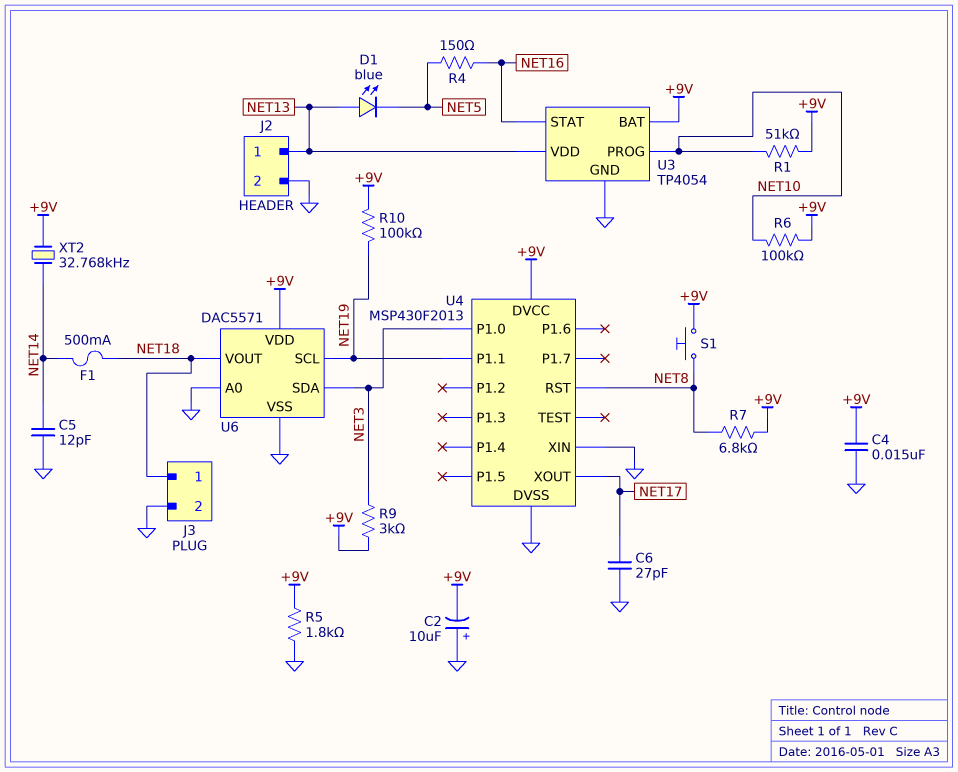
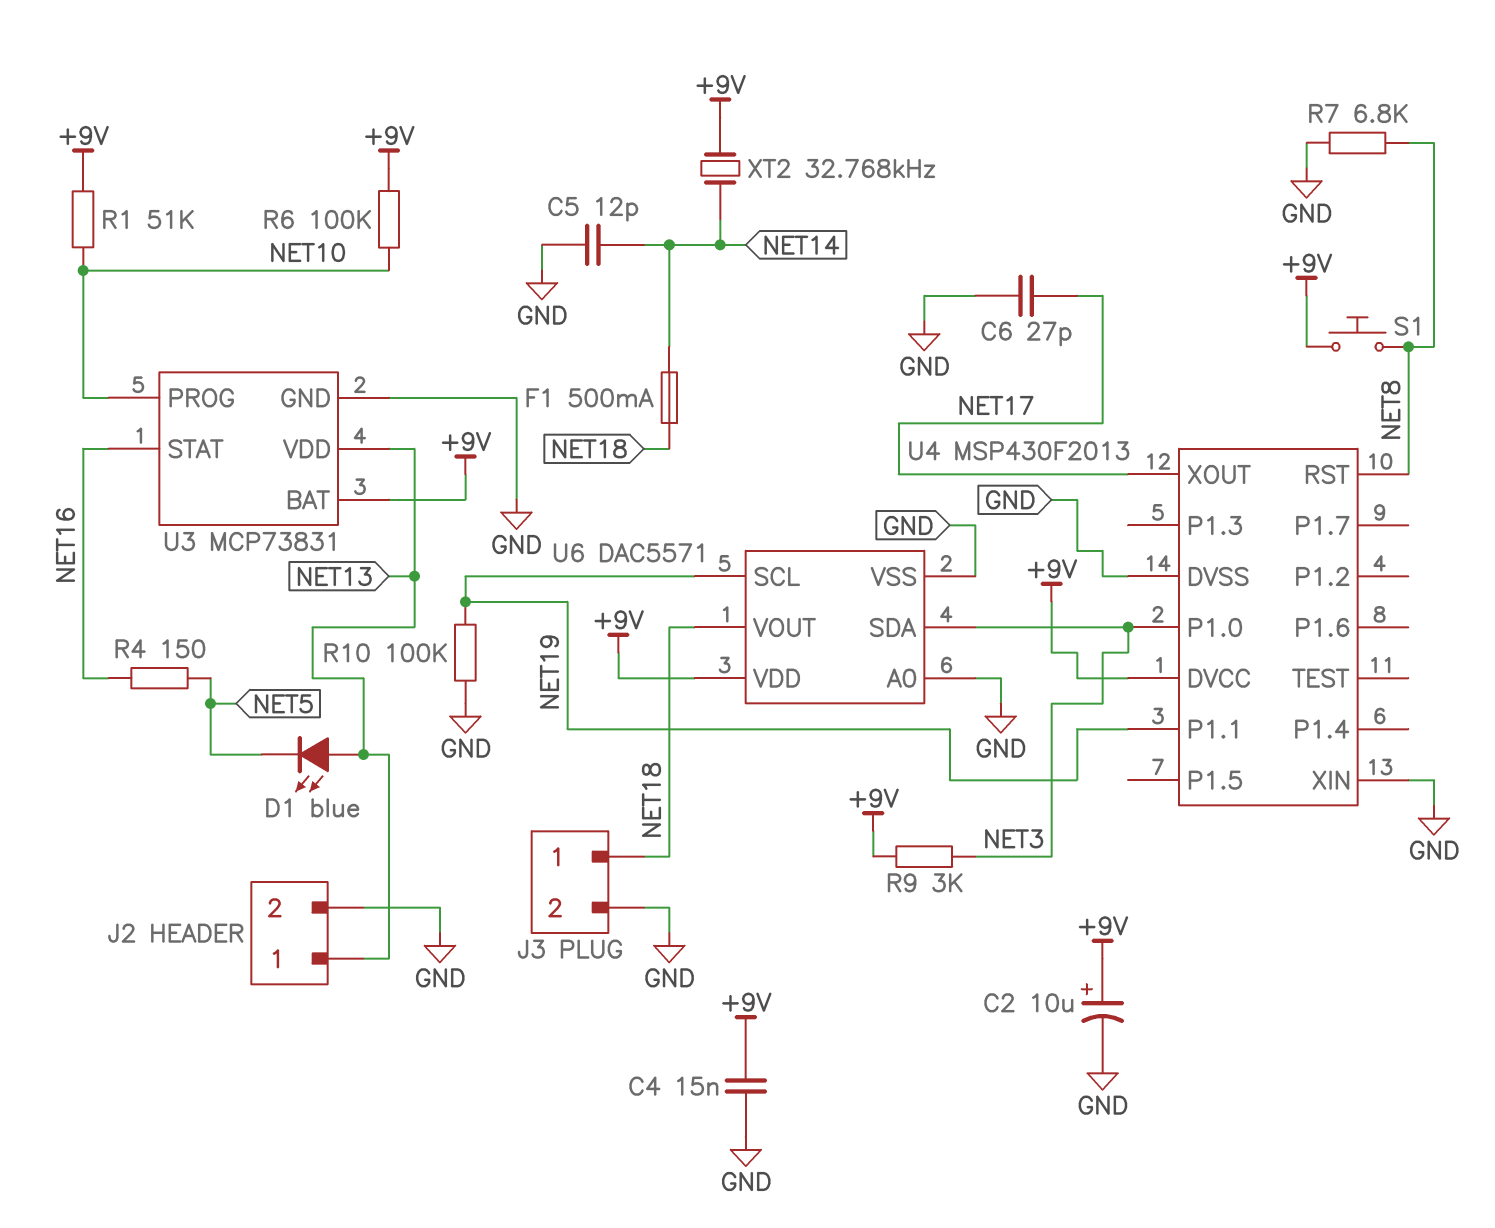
C2: 10uF (plus GND, minus +9V) -> 10uF (plus +9V, minus GND)
R5: 1.8k (+9V, GND) -> none
R7: 6.8k (+9V, NET8) -> 6.8k (GND, NET8)
R10: 100k (+9V, NET19) -> 100k (GND, NET19)
U3: TP4054 -> MCP73831

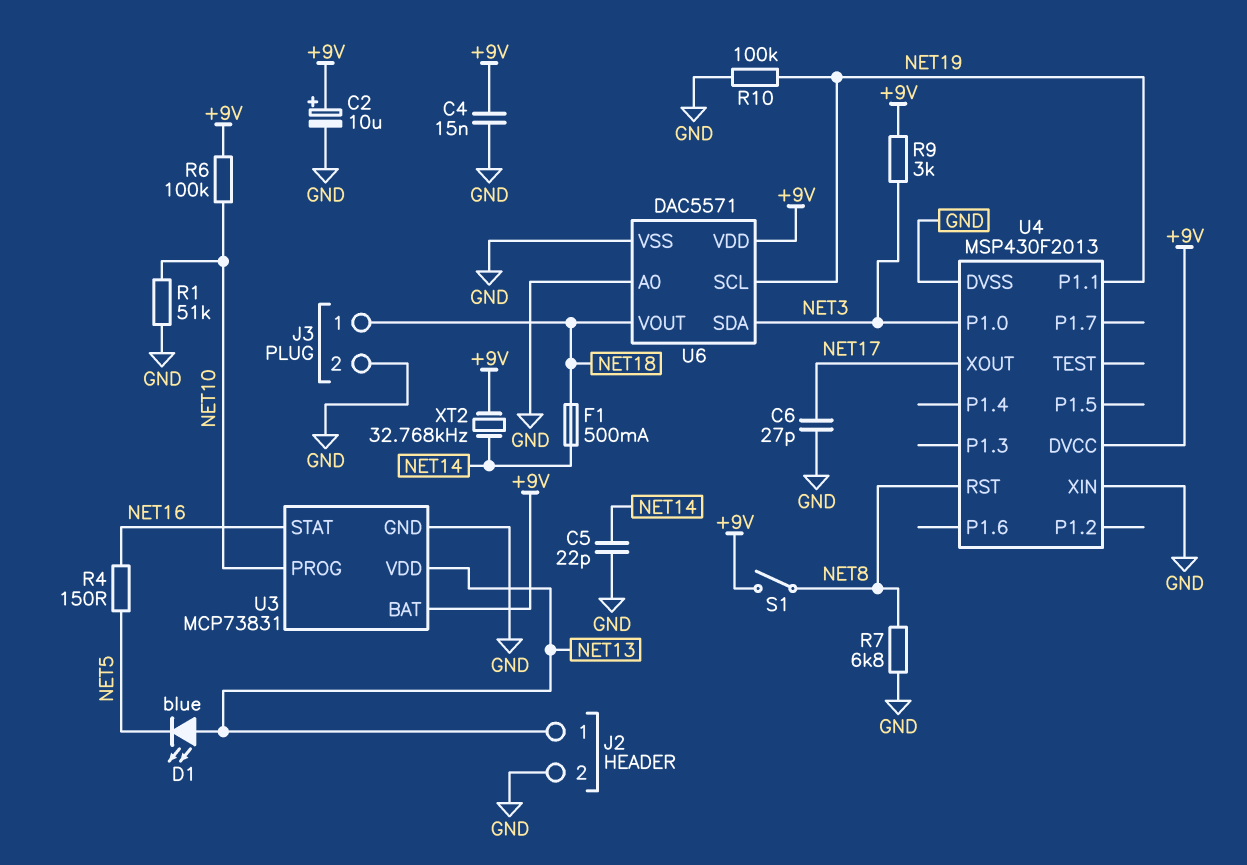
C5: 12pF (GND, NET14) -> 22pF (GND, NET14)
R1: 51k (+9V, NET10) -> 51k (GND, NET10)
S1: button (+9V, NET8) -> switch (+9V, NET8)

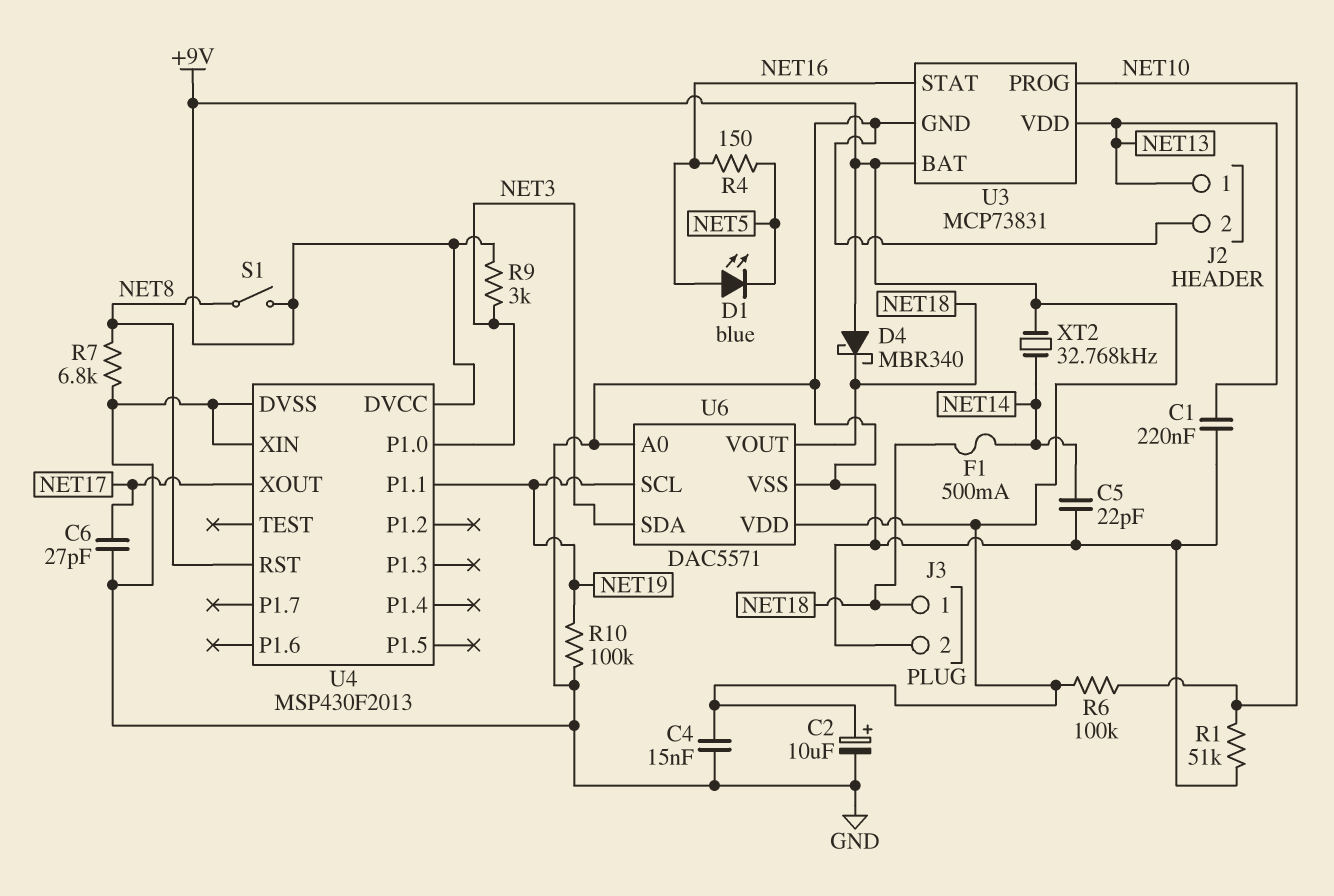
C1: none -> 220nF (GND, NET13)
D1: LED blue (A NET13, K NET5) -> LED blue (A NET16, K NET5)
D4: none -> schottky MBR340 (A +9V, K NET18)

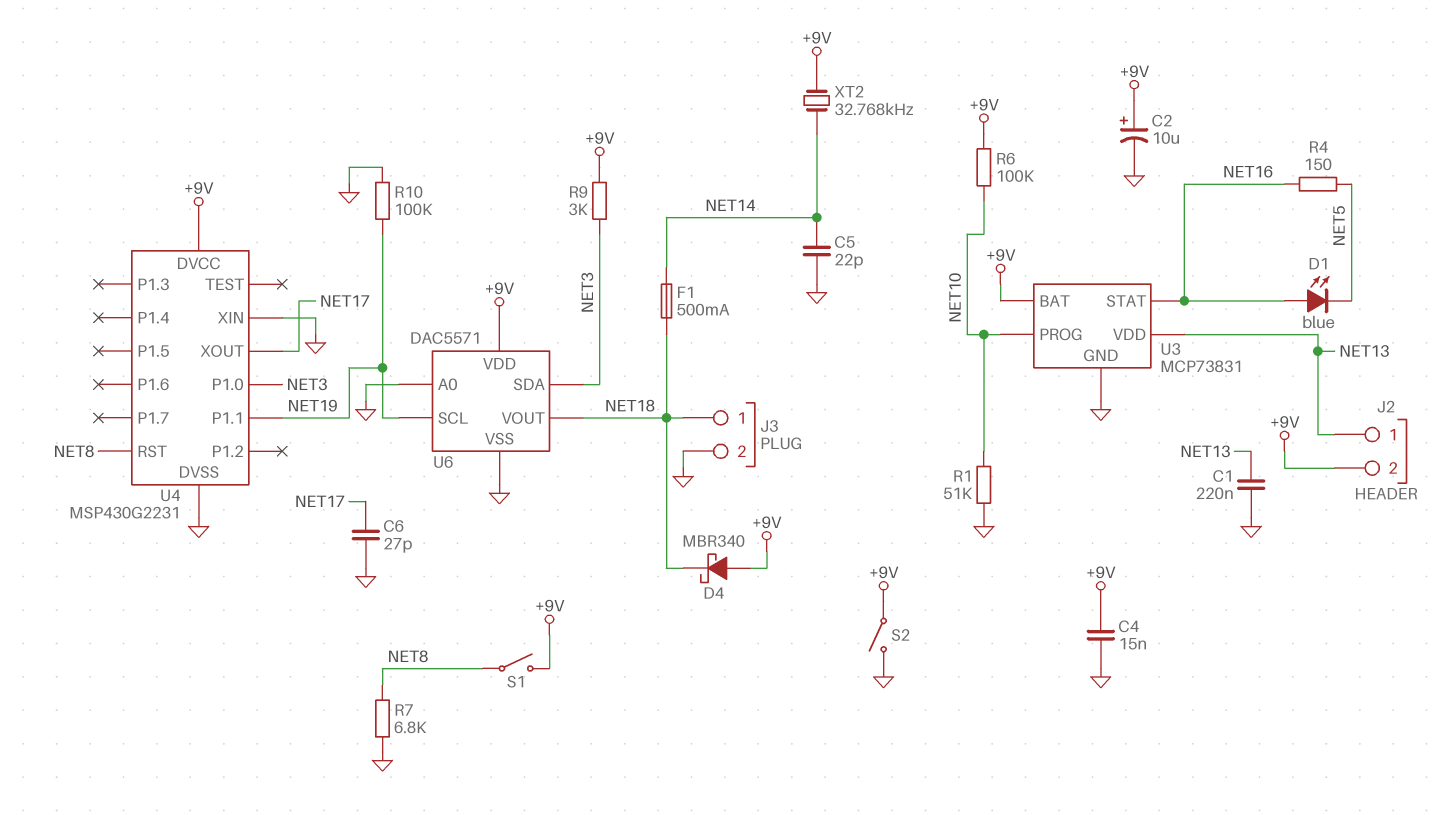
J2 pin 2: GND -> +9V
S2: none -> switch (+9V, GND)
U4: MSP430F2013 -> MSP430G2231

